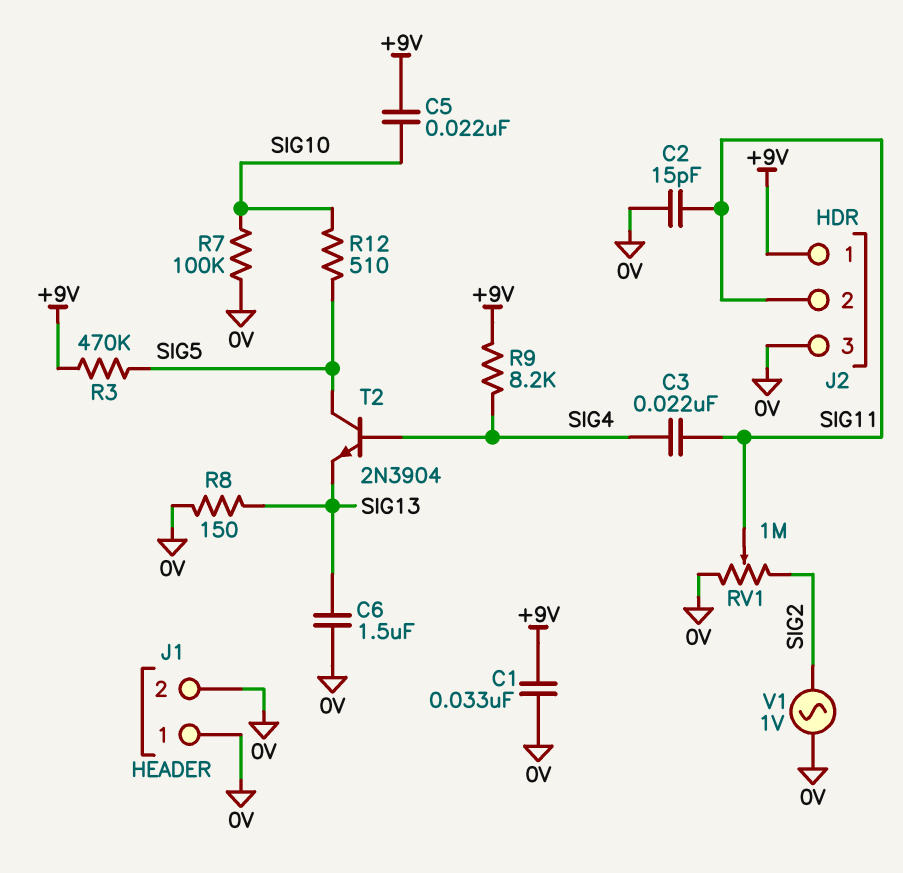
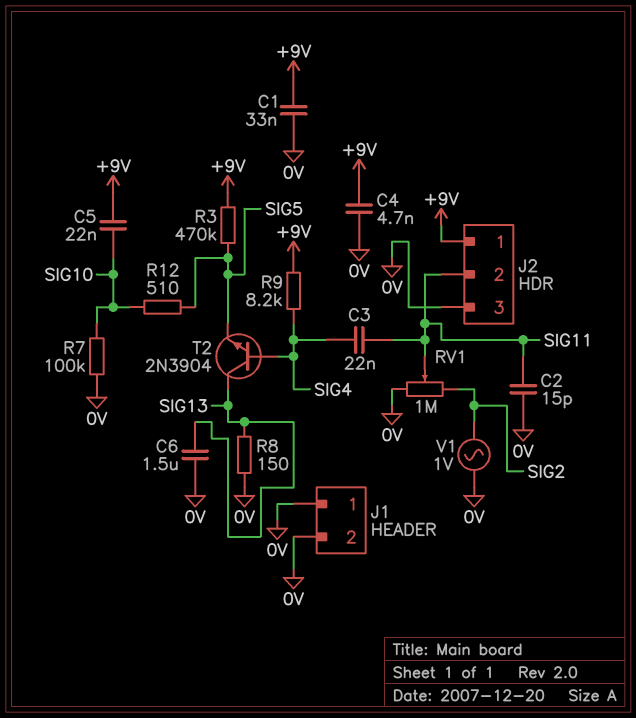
C4: none -> 4.7nF (+9V, 0V)
T2: NPN 2N3904 (B SIG4, C SIG5, E SIG13) -> NPN 2N3904 (B SIG4, C SIG13, E SIG5)

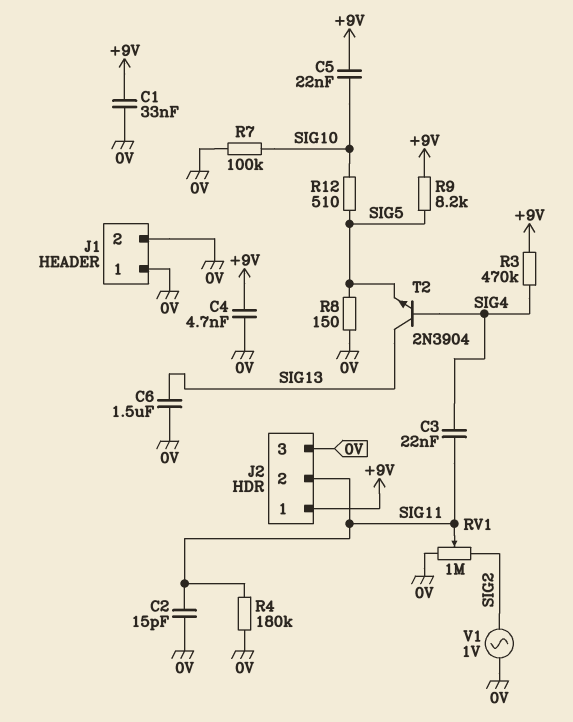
R3: 470k (+9V, SIG5) -> 470k (+9V, SIG4)
R4: none -> 180k (0V, SIG11)
R8: 150 (0V, SIG13) -> 150 (0V, SIG5)
R9: 8.2k (+9V, SIG4) -> 8.2k (+9V, SIG5)

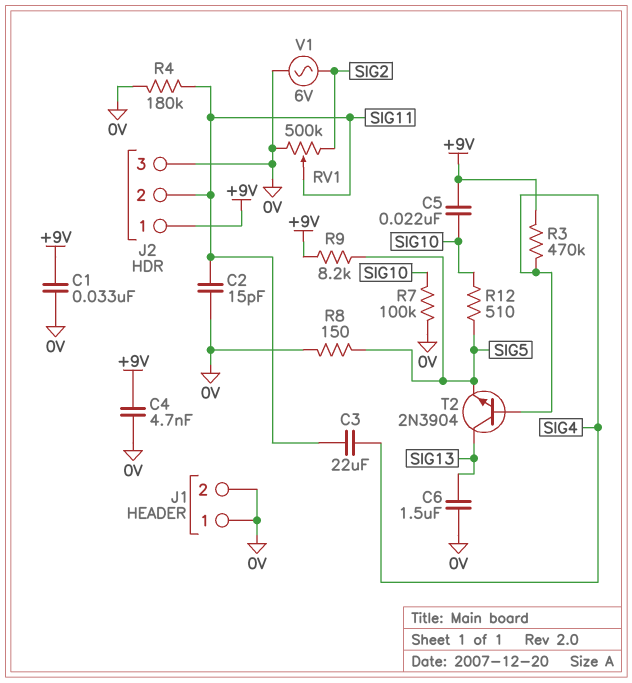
C3: 22nF (SIG4, SIG11) -> 22uF (SIG4, SIG11)
RV1: 1M (0V, SIG2, wiper SIG11) -> 500k (0V, SIG2, wiper SIG11)
V1: AC 1V (0V, SIG2) -> AC 6V (0V, SIG2)

